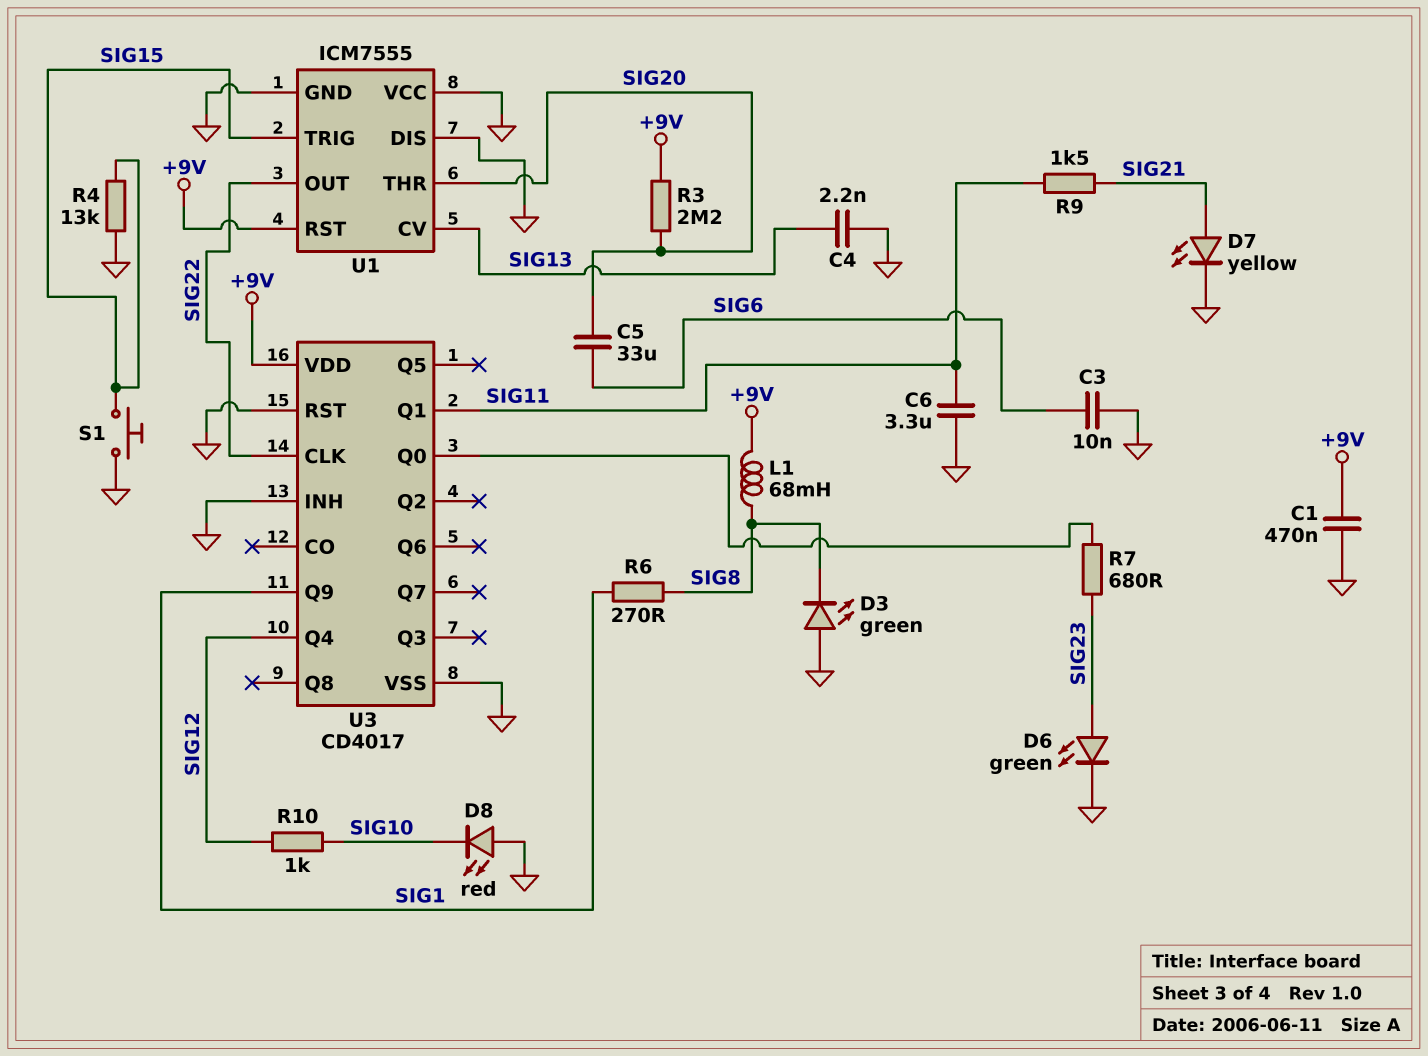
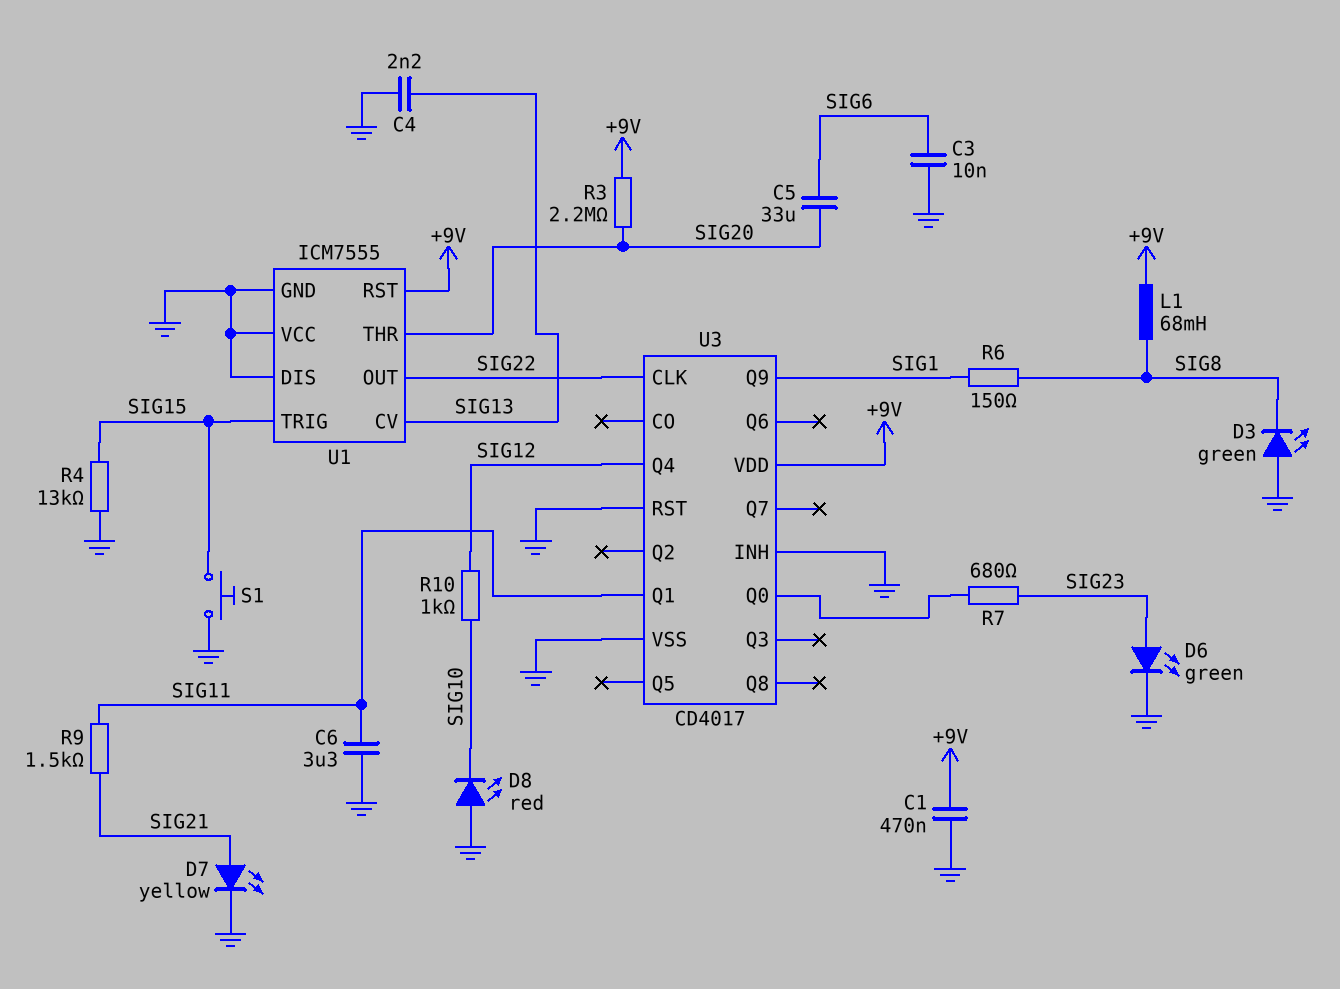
R6: 270 (SIG1, SIG8) -> 150 (SIG1, SIG8)

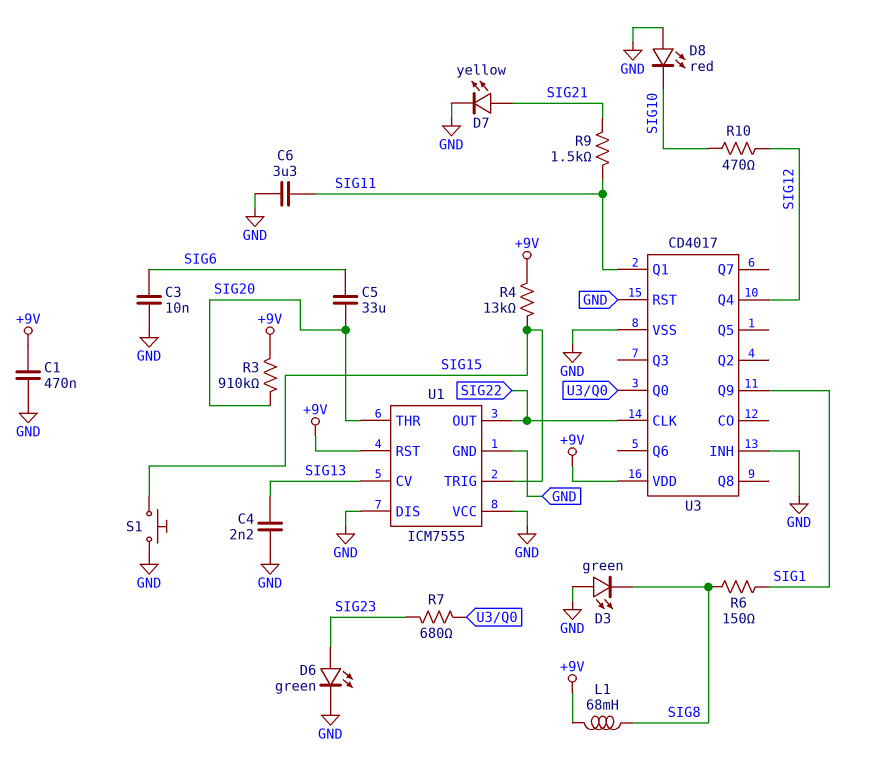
R3: 2.2M (+9V, SIG20) -> 910k (+9V, SIG20)
R4: 13k (GND, SIG15) -> 13k (+9V, SIG15)
R10: 1k (SIG10, SIG12) -> 470 (SIG10, SIG12)

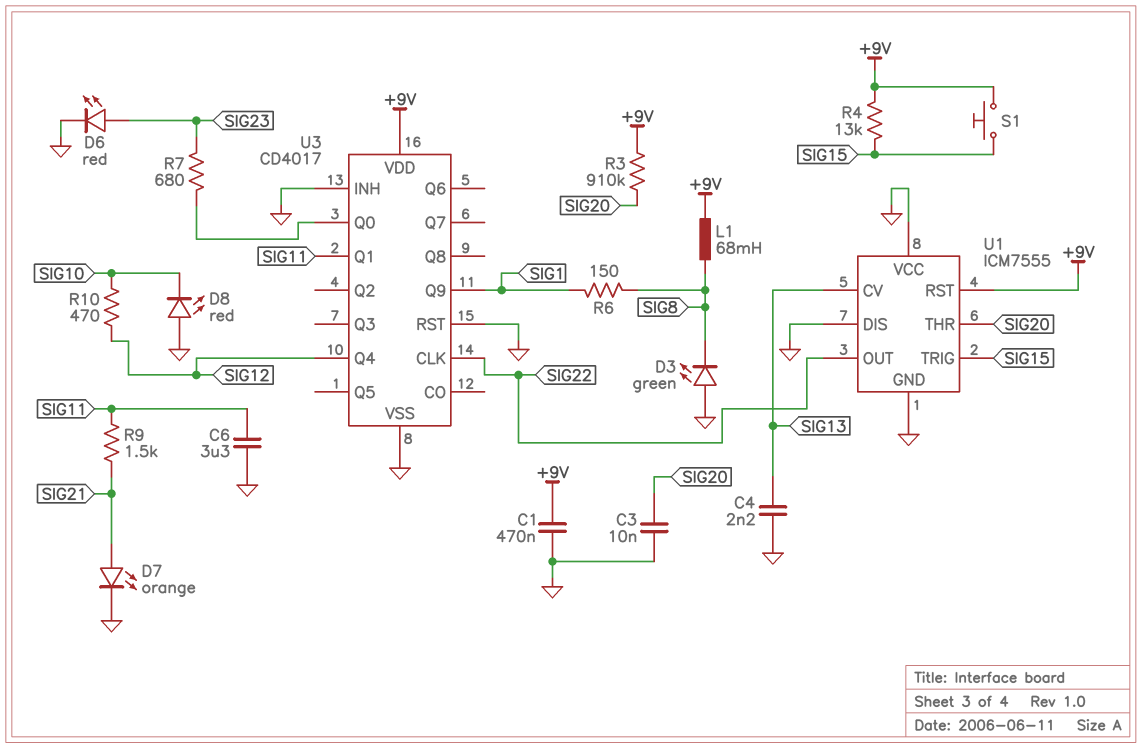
C3: 10nF (GND, SIG6) -> 10nF (GND, SIG20)
C5: 33uF (SIG6, SIG20) -> none
D6: LED green (A SIG23, K GND) -> LED red (A SIG23, K GND)
D7: LED yellow (A SIG21, K GND) -> LED orange (A SIG21, K GND)
S1: button (GND, SIG15) -> button (+9V, SIG15)

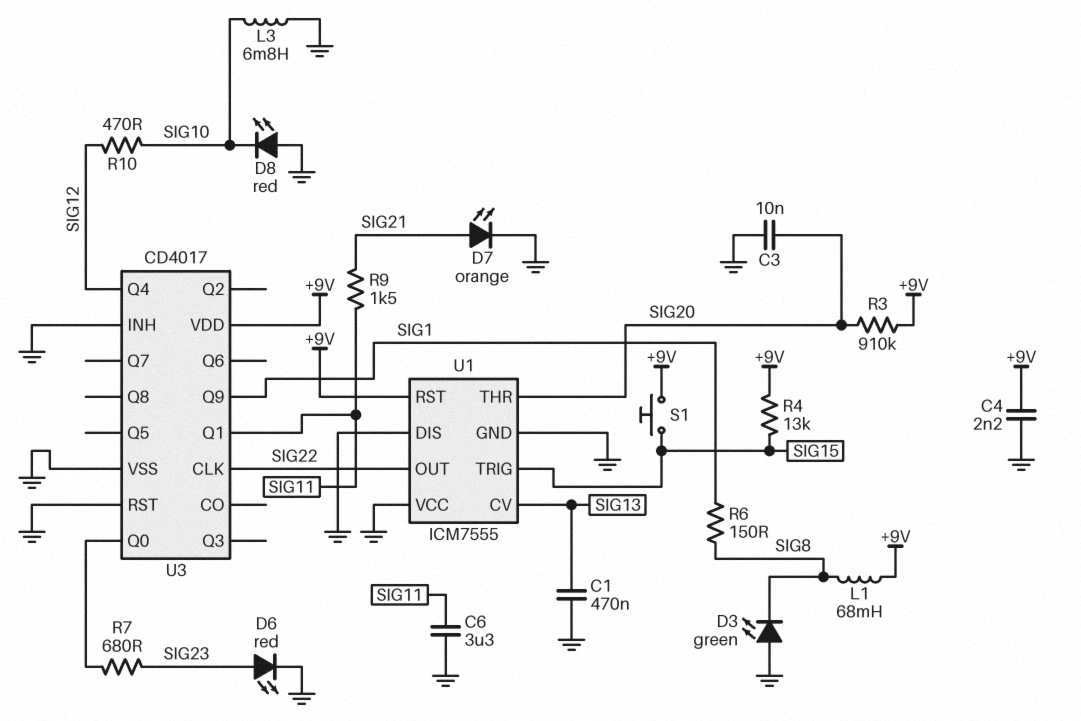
C1: 470nF (+9V, GND) -> 470nF (GND, SIG13)
C4: 2.2nF (GND, SIG13) -> 2.2nF (+9V, GND)
L3: none -> 6.8mH (GND, SIG10)

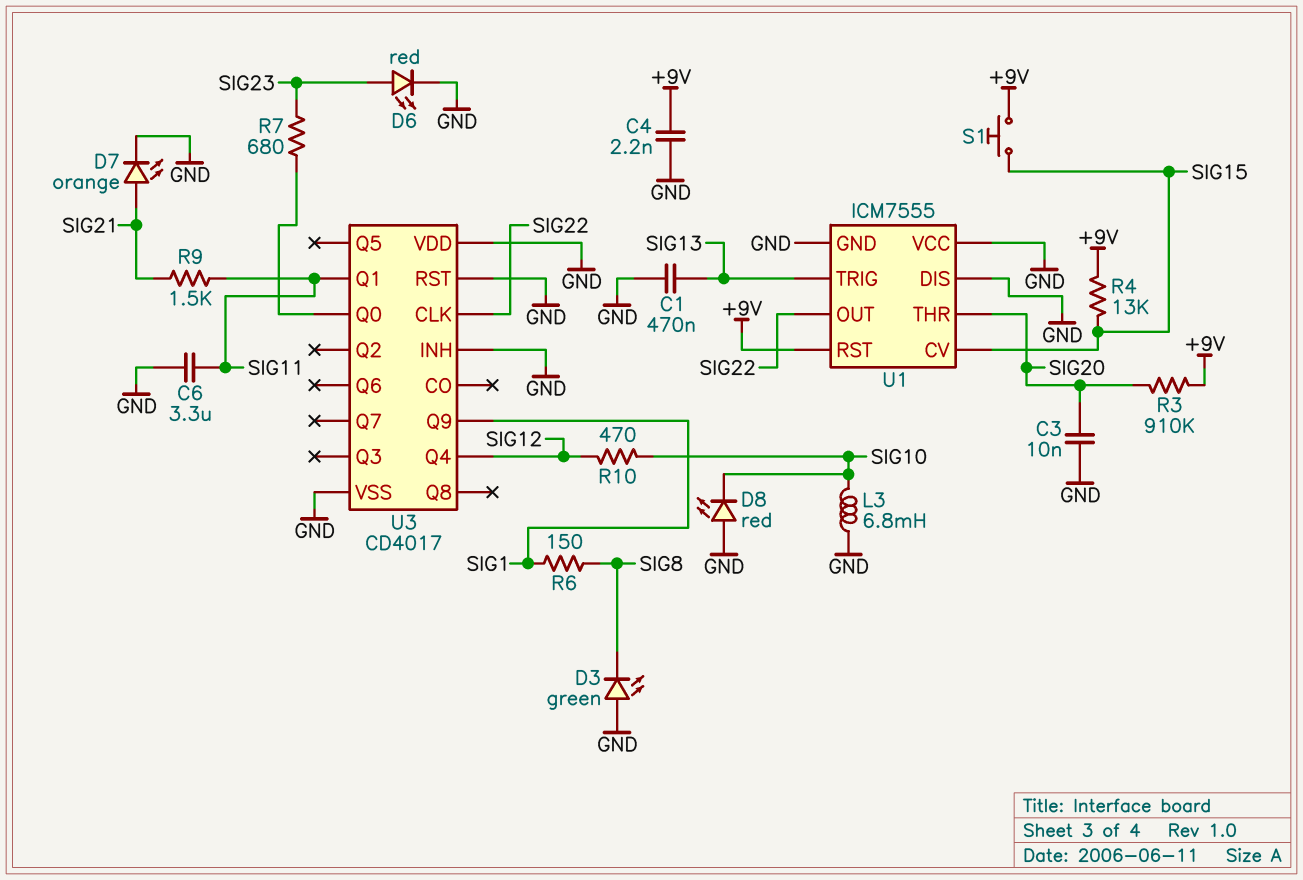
L1: 68mH (+9V, SIG8) -> none
U1 pin CV: SIG13 -> SIG15
U1 pin TRIG: SIG15 -> SIG13
U3 pin VDD: +9V -> GND

